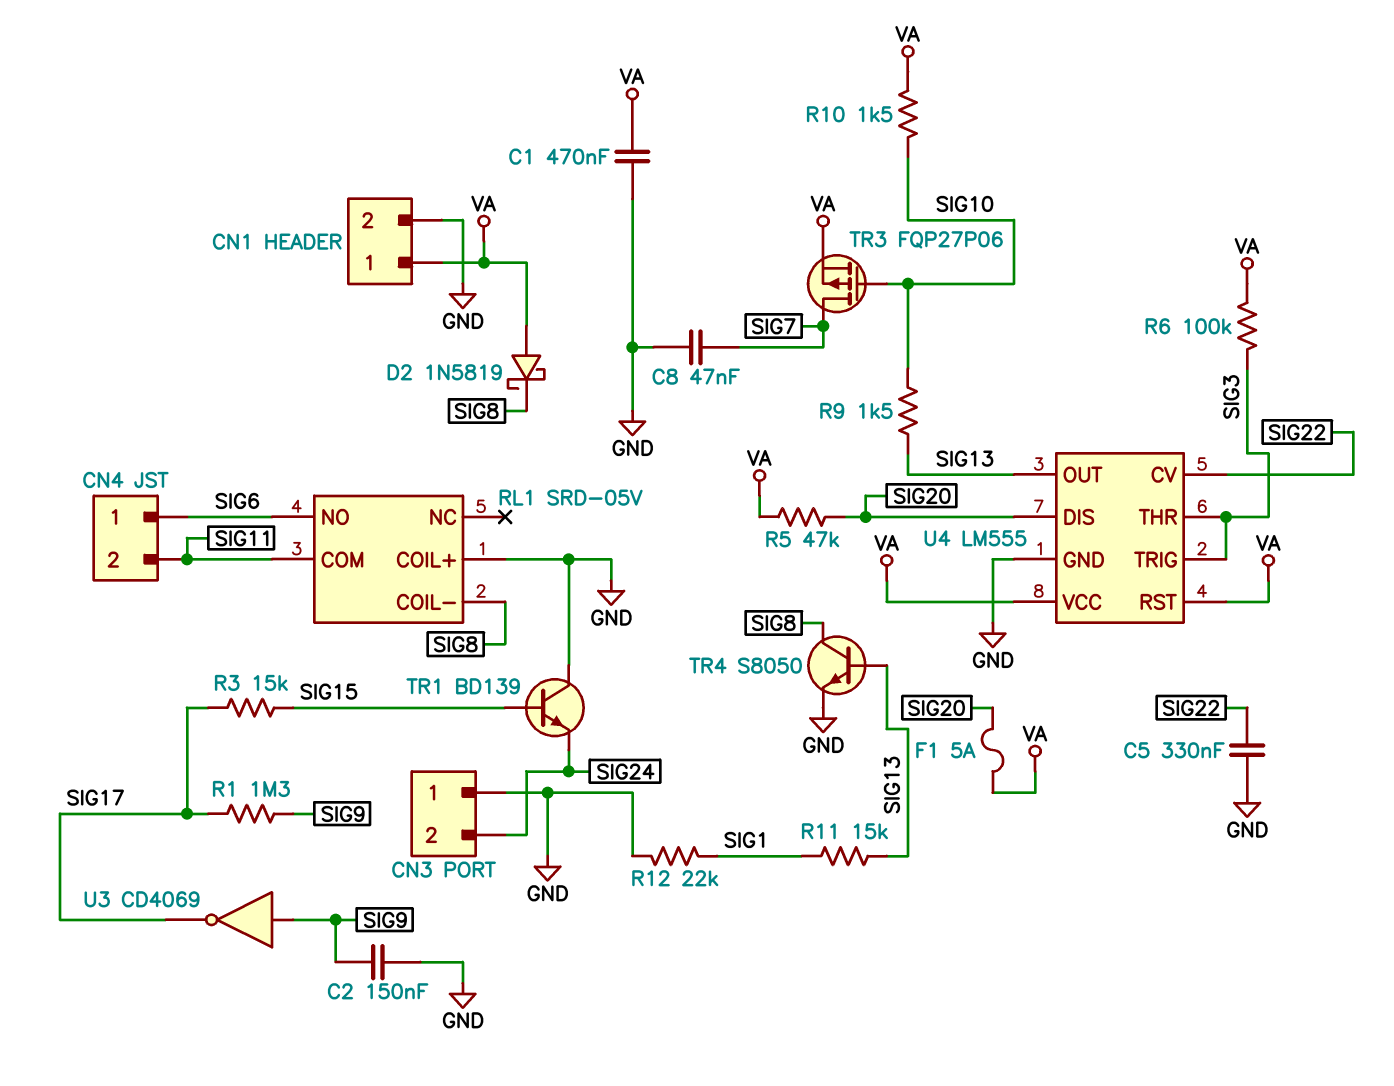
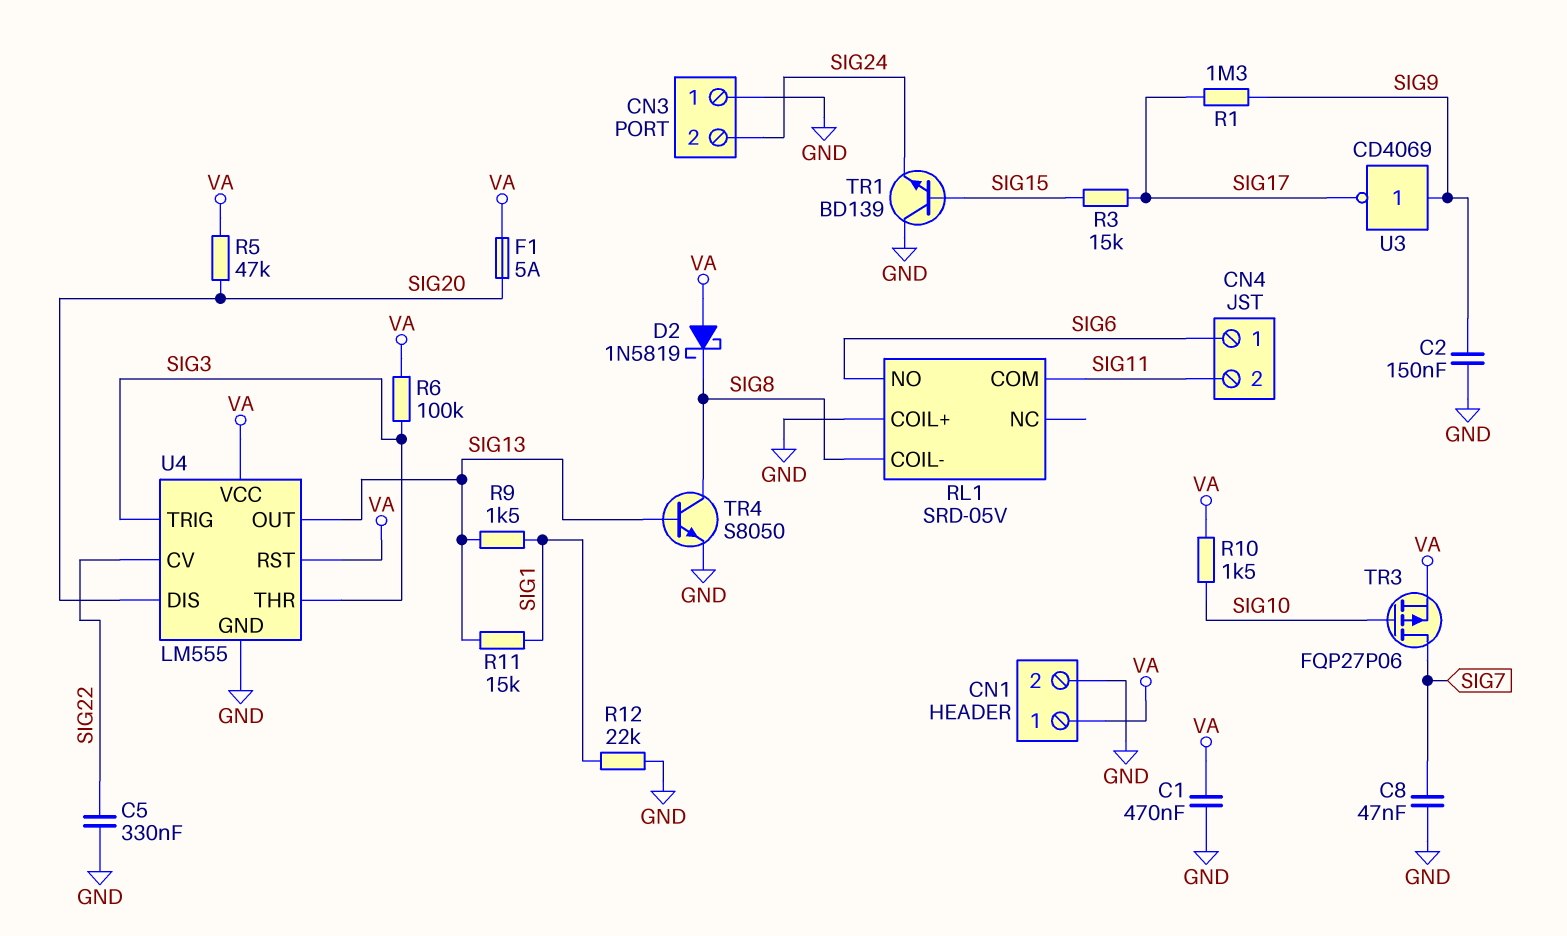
R9: 1.5k (SIG10, SIG13) -> 1.5k (SIG1, SIG13)

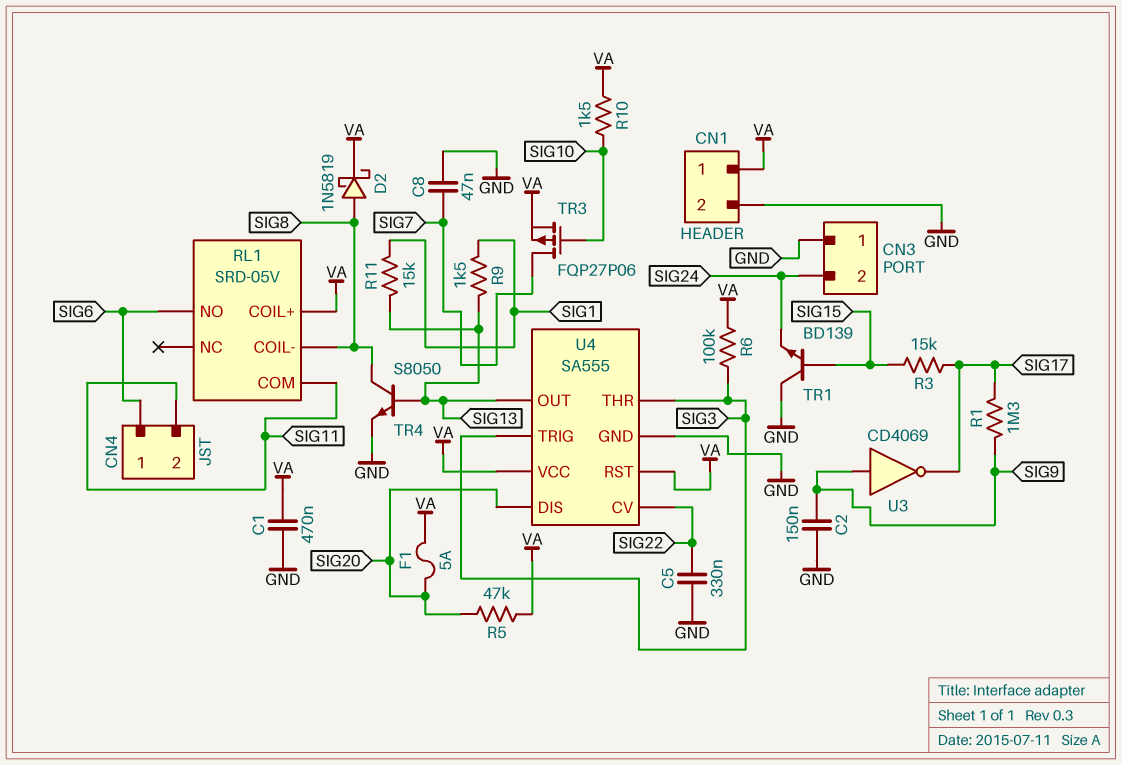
D2: schottky 1N5819 (A VA, K SIG8) -> schottky 1N5819 (A SIG8, K VA)
R12: 22k (GND, SIG1) -> none
RL1 pin COIL+: GND -> VA
U4: LM555 -> SA555

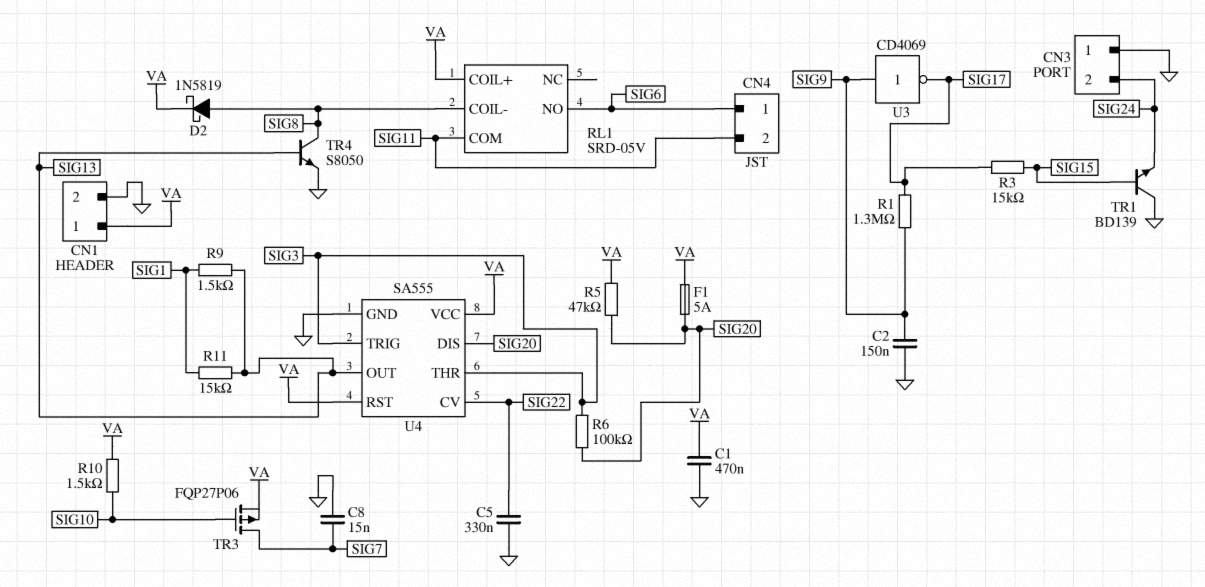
C8: 47nF (GND, SIG7) -> 15nF (GND, SIG7)
R6: 100k (SIG3, VA) -> 100k (SIG3, SIG20)

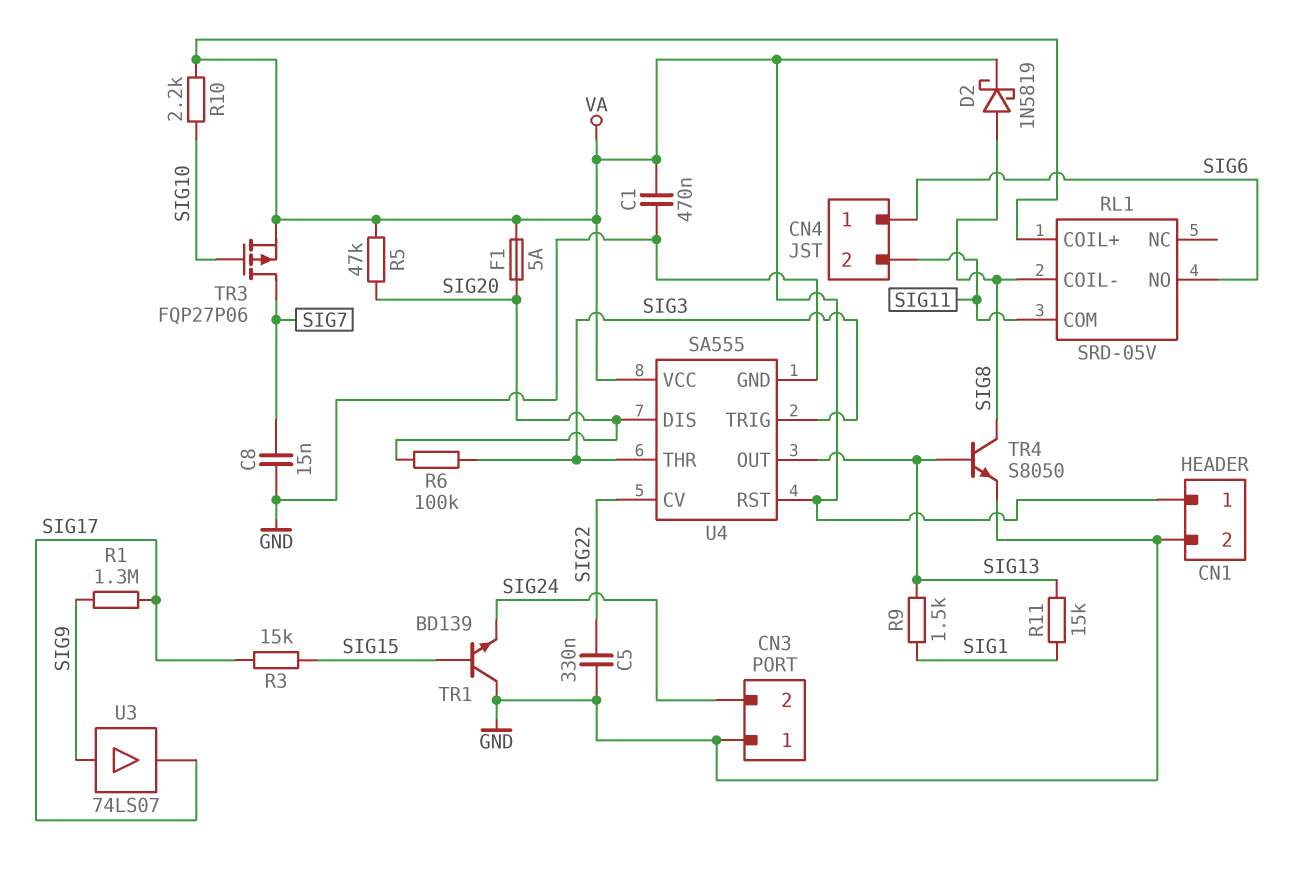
C2: 150nF (GND, SIG9) -> none
R10: 1.5k (SIG10, VA) -> 2.2k (SIG10, VA)
U3: NOT CD4069 (in SIG9, out SIG17) -> buffer 74LS07 (in SIG9, out SIG17)

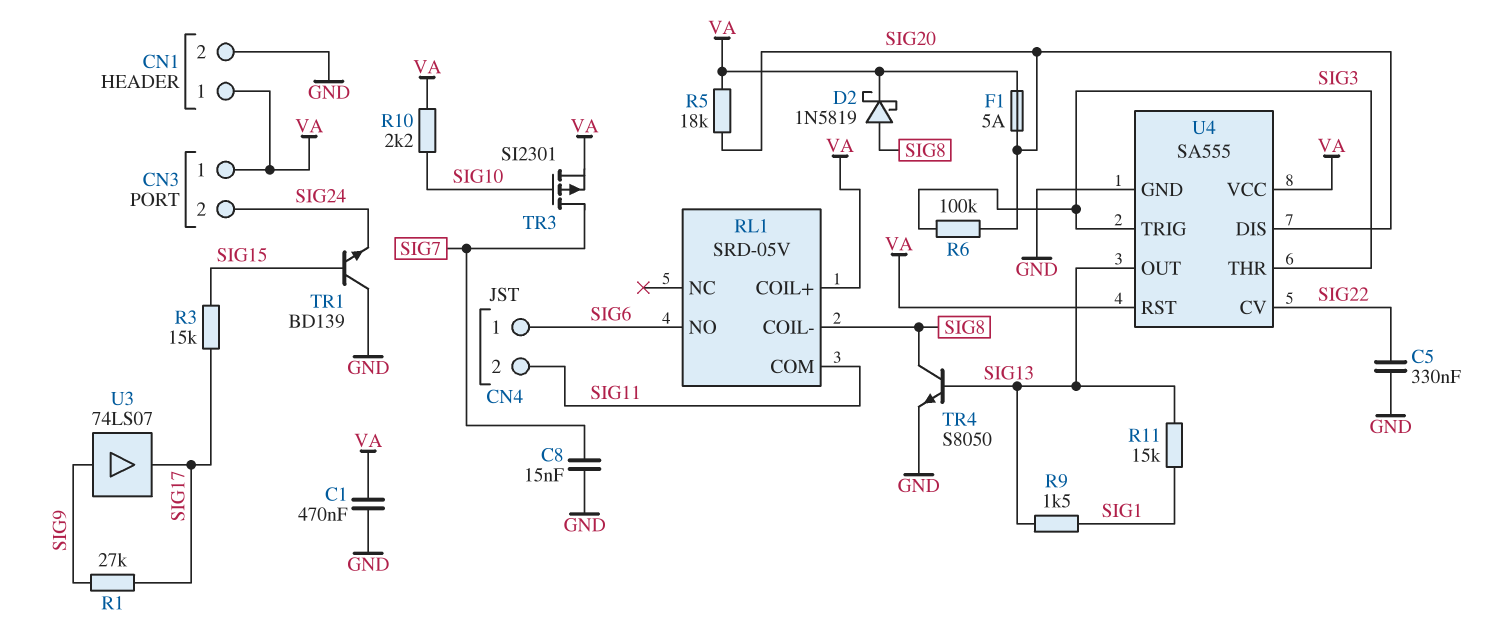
CN3 pin 1: GND -> VA
R1: 1.3M (SIG9, SIG17) -> 27k (SIG9, SIG17)
R5: 47k (SIG20, VA) -> 18k (SIG20, VA)
TR3: PMOS FQP27P06 (G SIG10, D SIG7, S VA) -> PMOS SI2301 (G SIG10, D SIG7, S VA)

